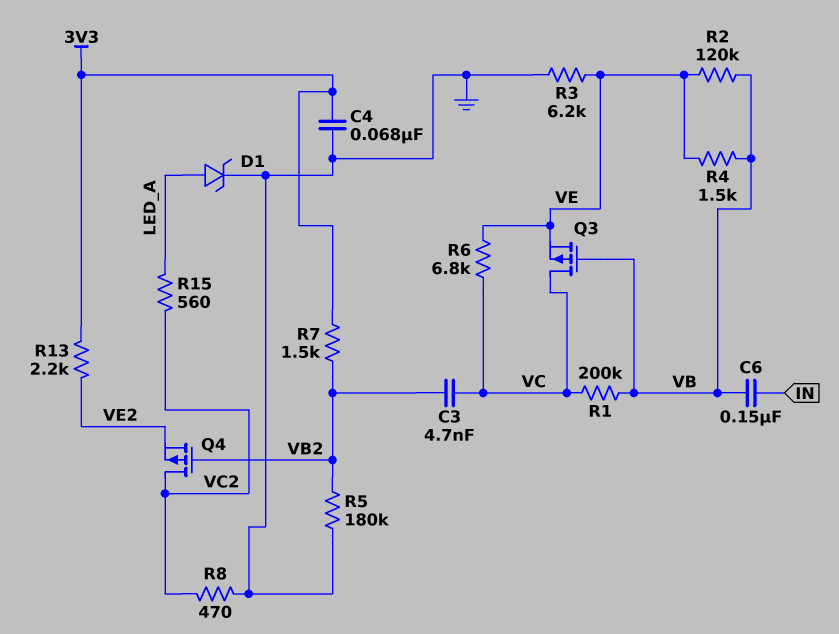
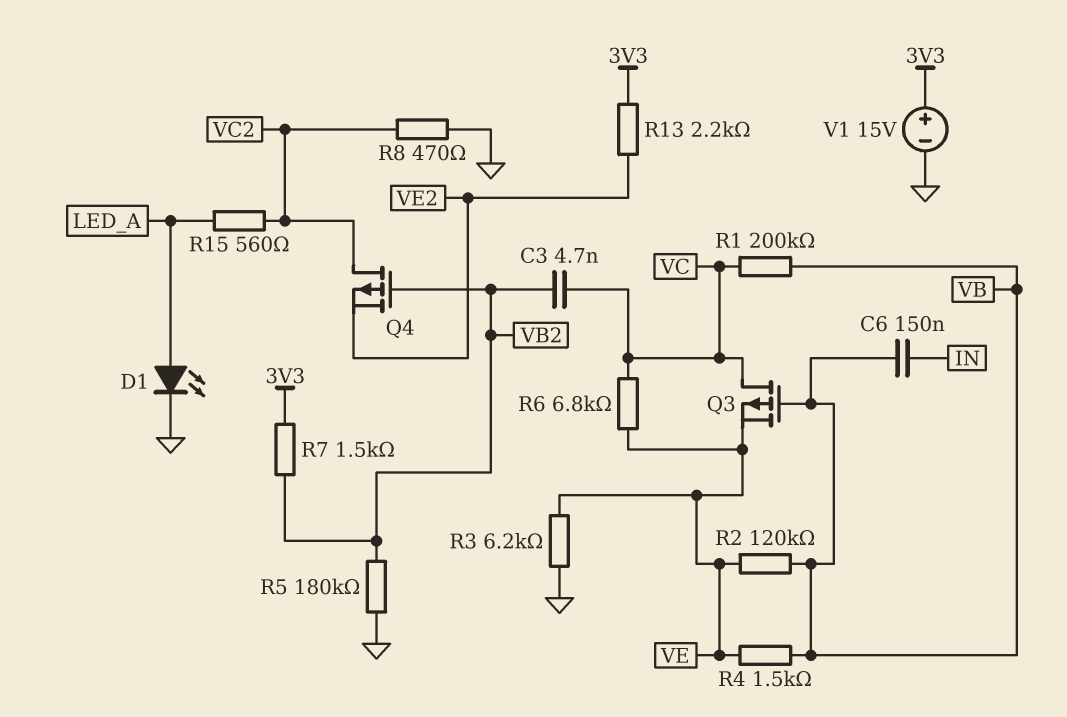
C4: 68nF (3V3, GND) -> none
D1: zener (A LED_A, K GND) -> LED (A LED_A, K GND)
V1: none -> 15V (plus 3V3, minus GND)

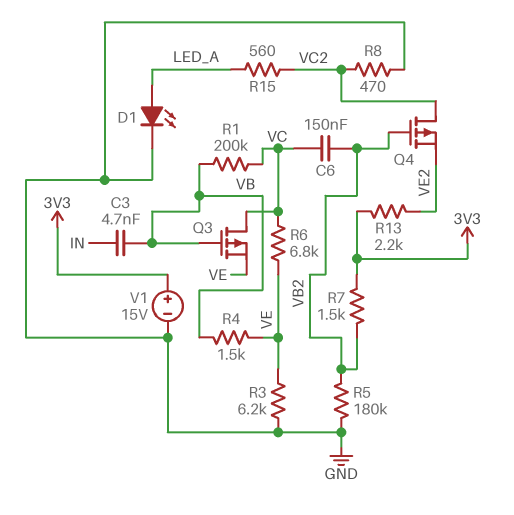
C3: 4.7nF (VB2, VC) -> 4.7nF (IN, VB)
C6: 150nF (IN, VB) -> 150nF (VB2, VC)
R2: 120k (VB, VE) -> none

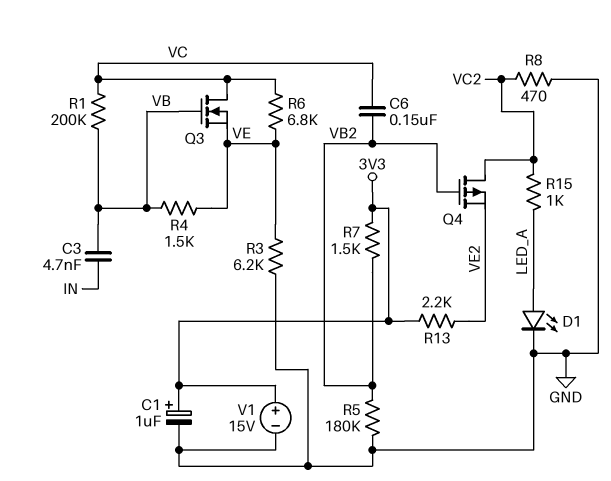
C1: none -> 1uF (plus 3V3, minus GND)
Q3: PMOS (G VB, D VC, S VE) -> NMOS (G VB, D VC, S VE)
R15: 560 (LED_A, VC2) -> 1k (LED_A, VC2)

